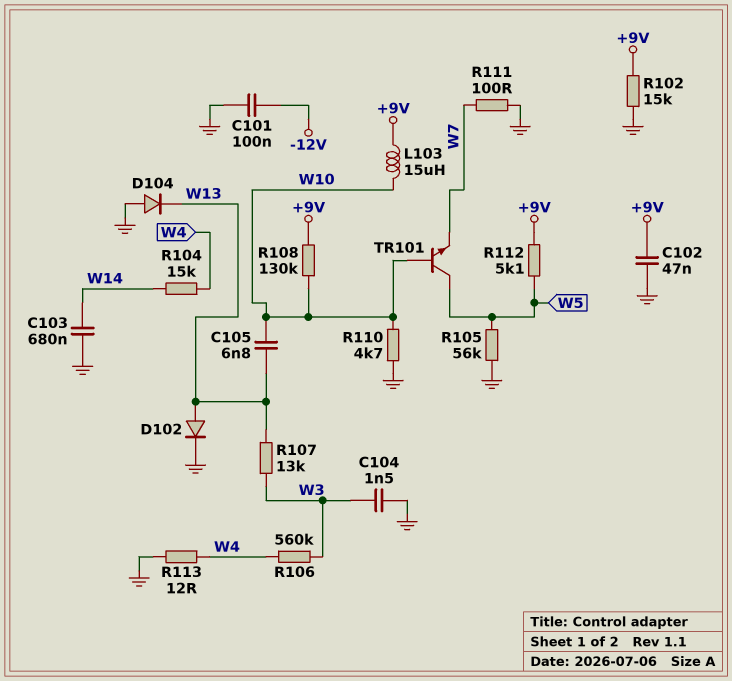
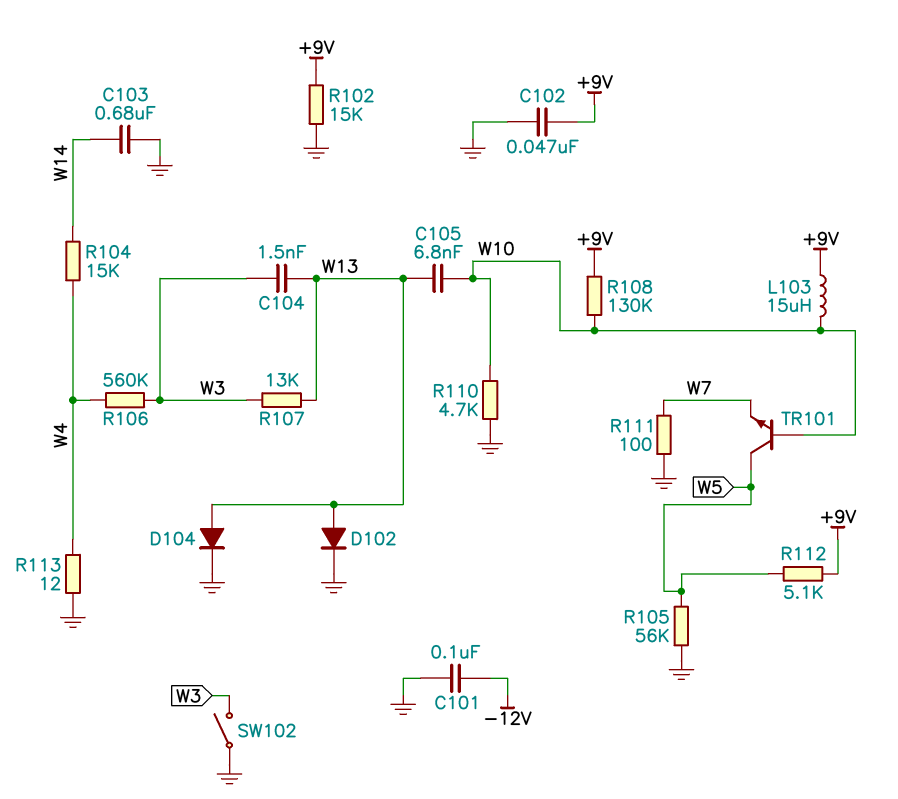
C104: 1.5nF (GND, W3) -> 1.5nF (W3, W13)
D104: diode (A GND, K W13) -> diode (A W13, K GND)
SW102: none -> switch (GND, W3)

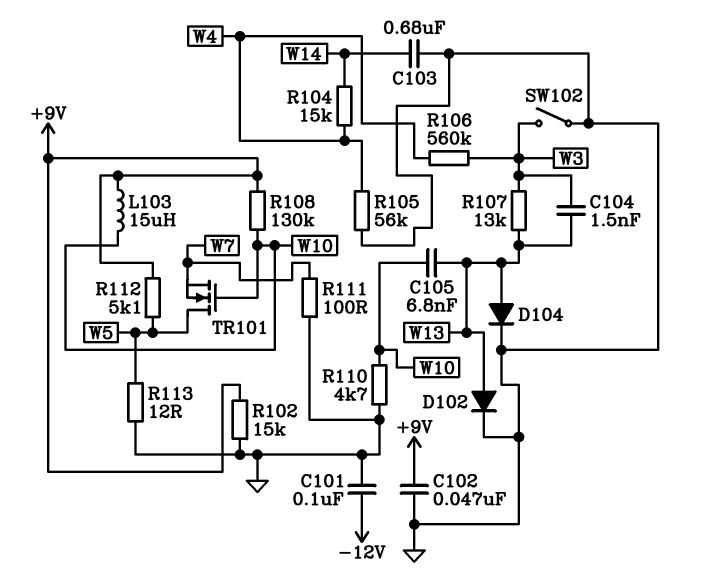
R105: 56k (GND, W5) -> 56k (GND, W4)
R113: 12 (GND, W4) -> 12 (GND, W5)
TR101: NPN (B W10, C W5, E W7) -> NMOS (G W10, D W5, S W7)

